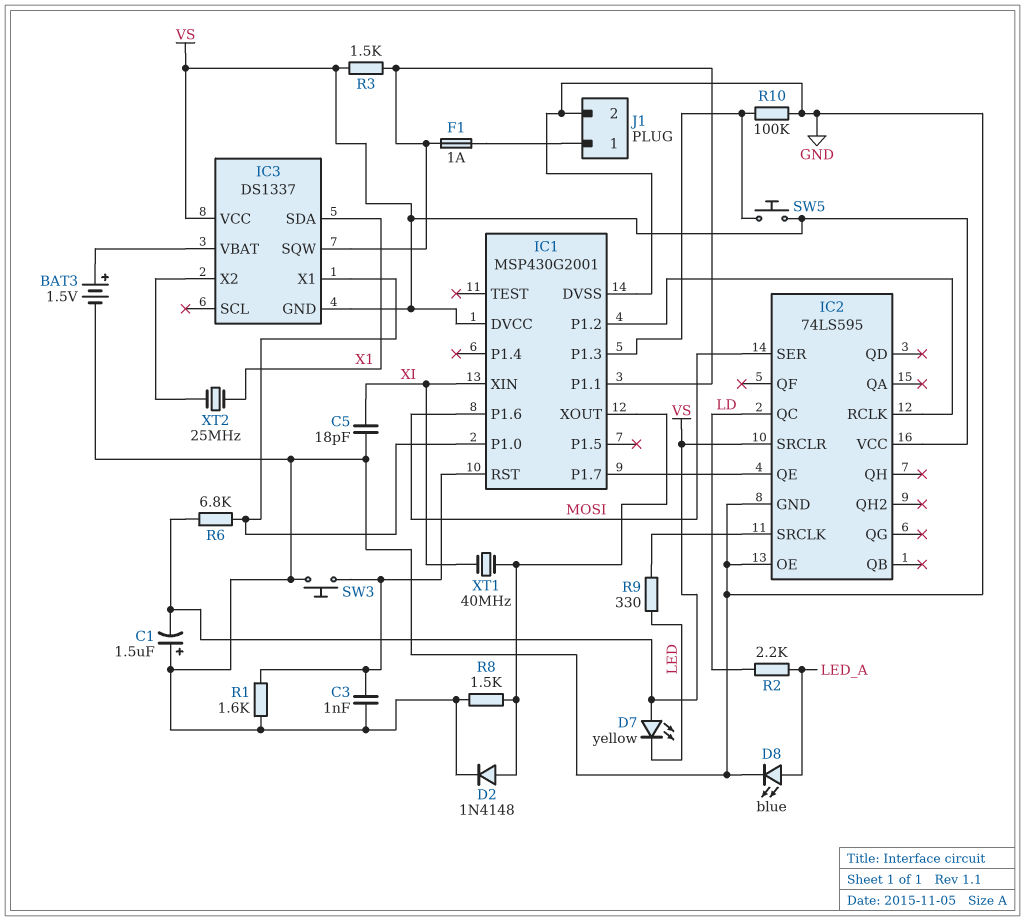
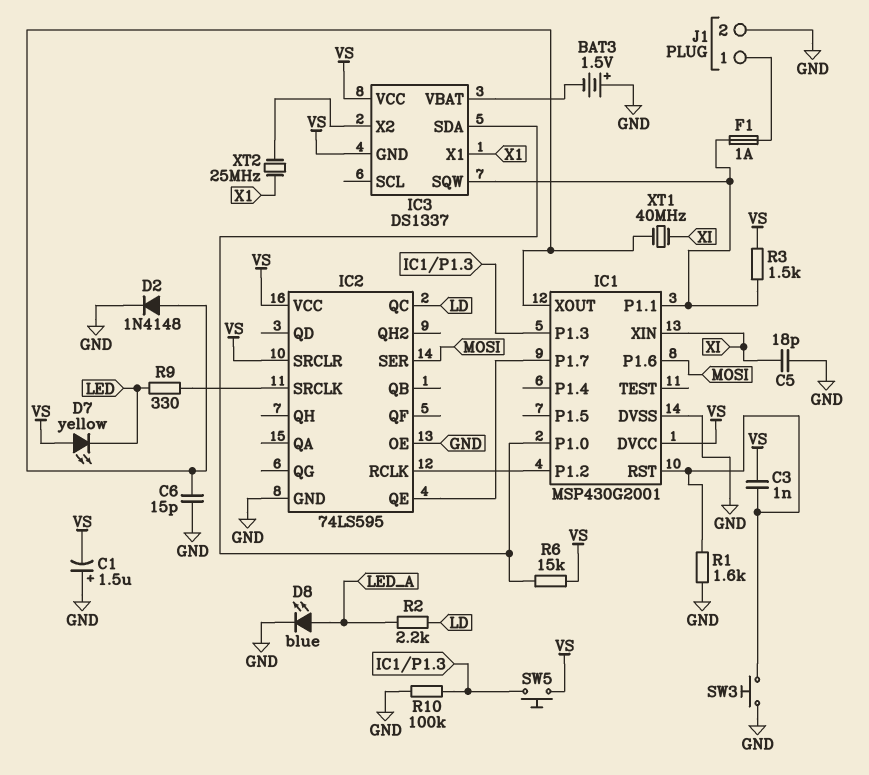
BAT3: 1.5V (plus IC3/VBAT, minus GND) -> 1.5V (plus GND, minus IC3/VBAT)
C3: 1nF (GND, IC1/RST) -> 1nF (IC1/RST, VS)
C6: none -> 15pF (GND, IC1/XOUT)
IC3 pin SDA: X1 -> IC1/P1.0
IC3 pin X1: IC1/P1.0 -> X1
R6: 6.8k (IC1/P1.0, VS) -> 15k (IC1/P1.0, VS)
R8: 1.5k (GND, IC1/XOUT) -> none

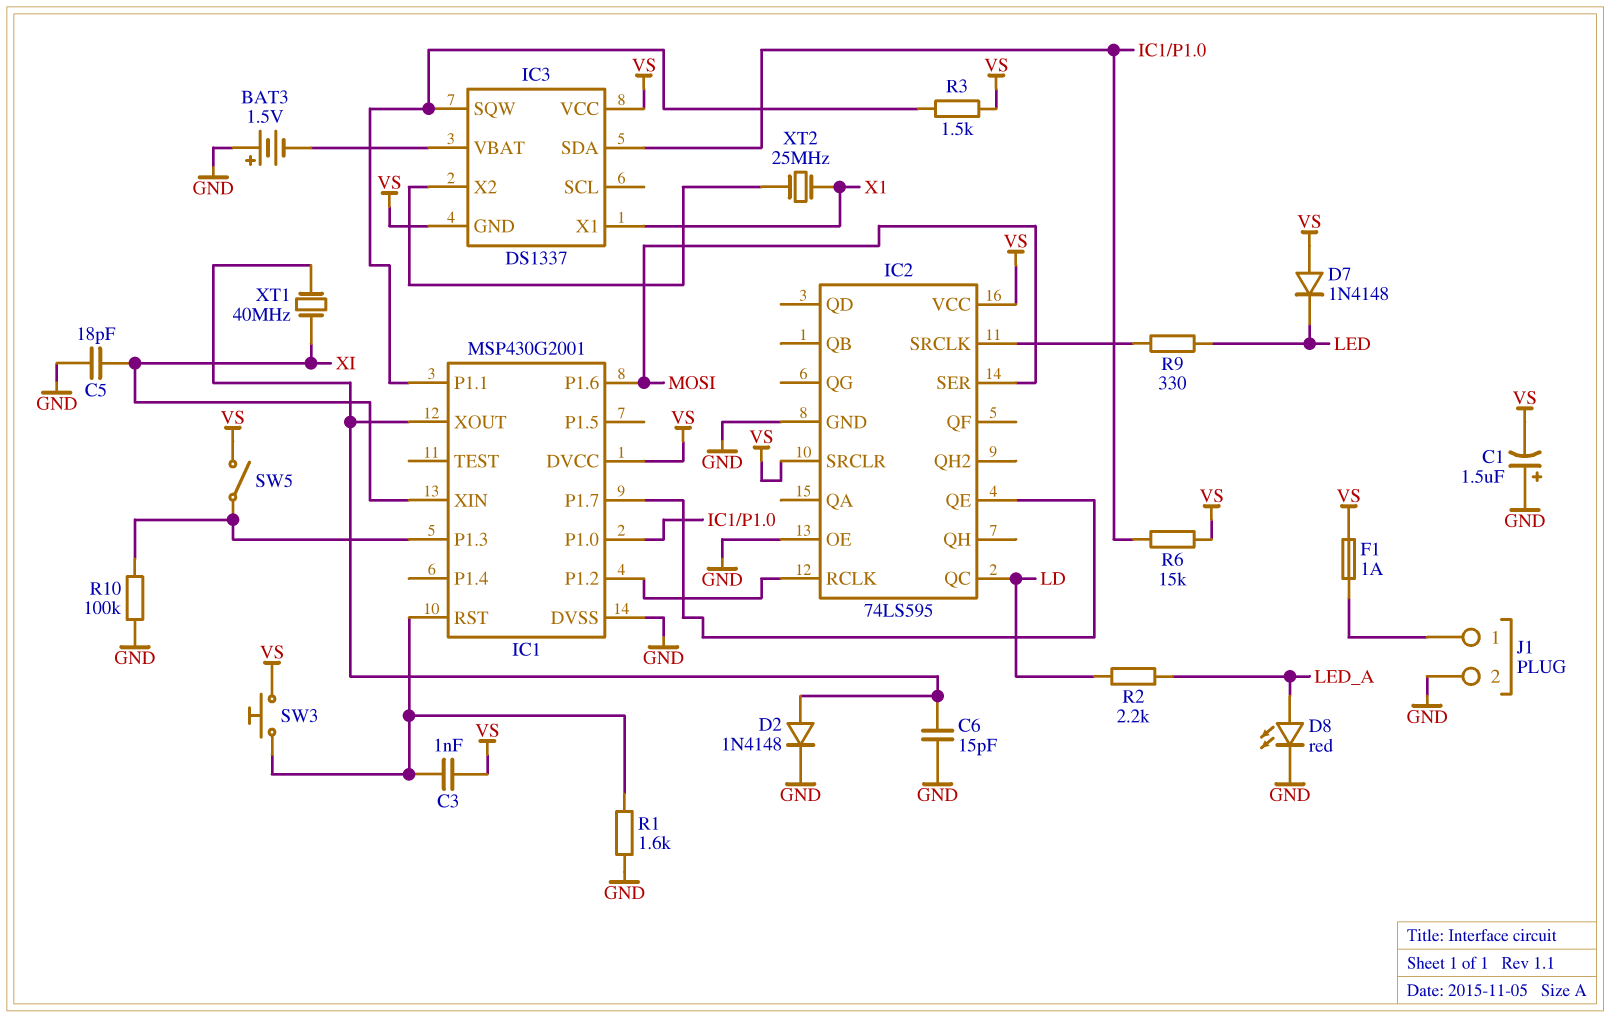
D7: LED yellow (A VS, K LED) -> diode 1N4148 (A VS, K LED)
D8: LED blue (A LED_A, K GND) -> LED red (A LED_A, K GND)
F1: 1A (IC1/P1.1, J1/1) -> 1A (J1/1, VS)
SW3: button (GND, IC1/RST) -> button (IC1/RST, VS)
SW5: button (IC1/P1.3, VS) -> switch (IC1/P1.3, VS)

